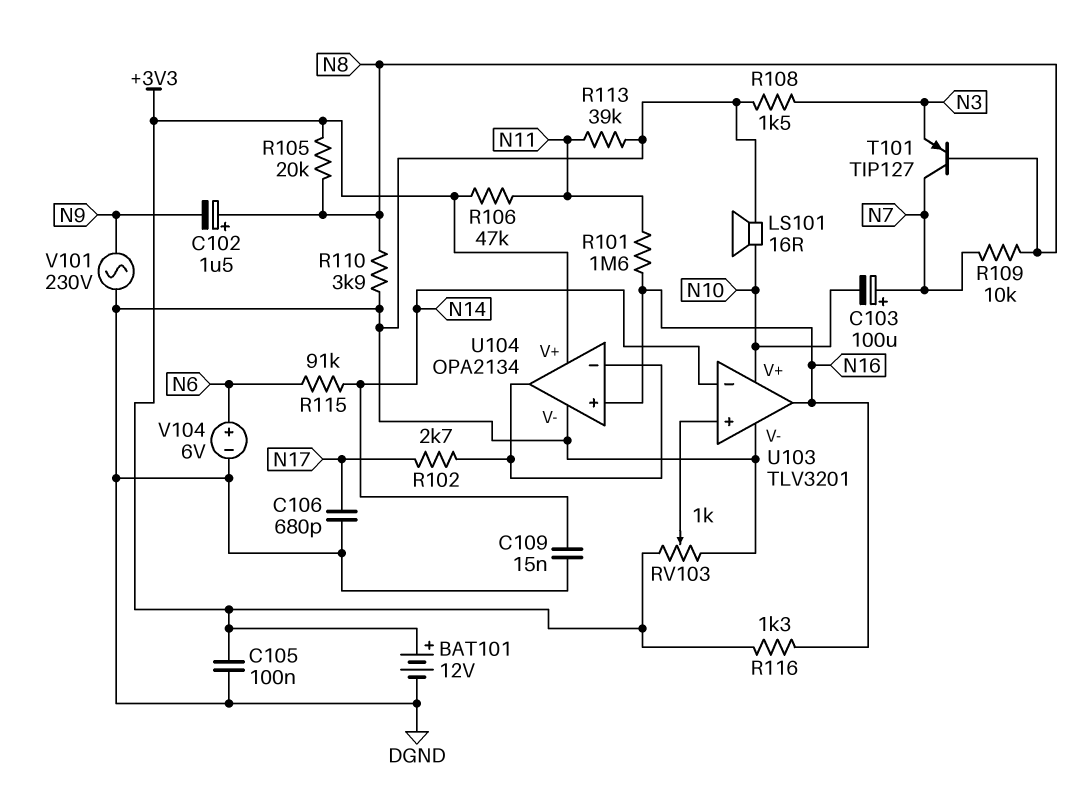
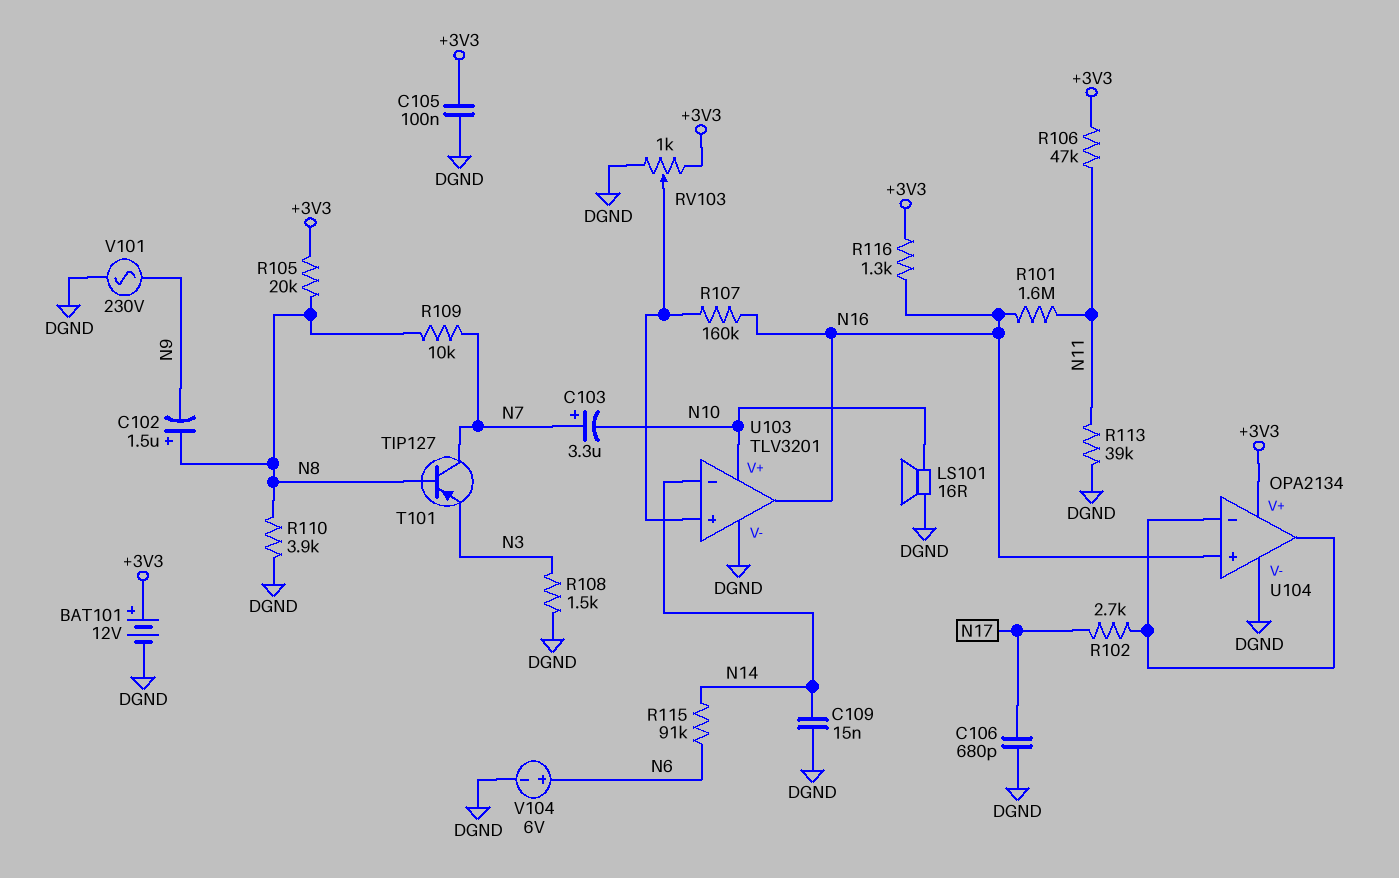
C103: 100uF (plus N7, minus N10) -> 3.3uF (plus N7, minus N10)
R107: none -> 160k (N16, U103/in+)

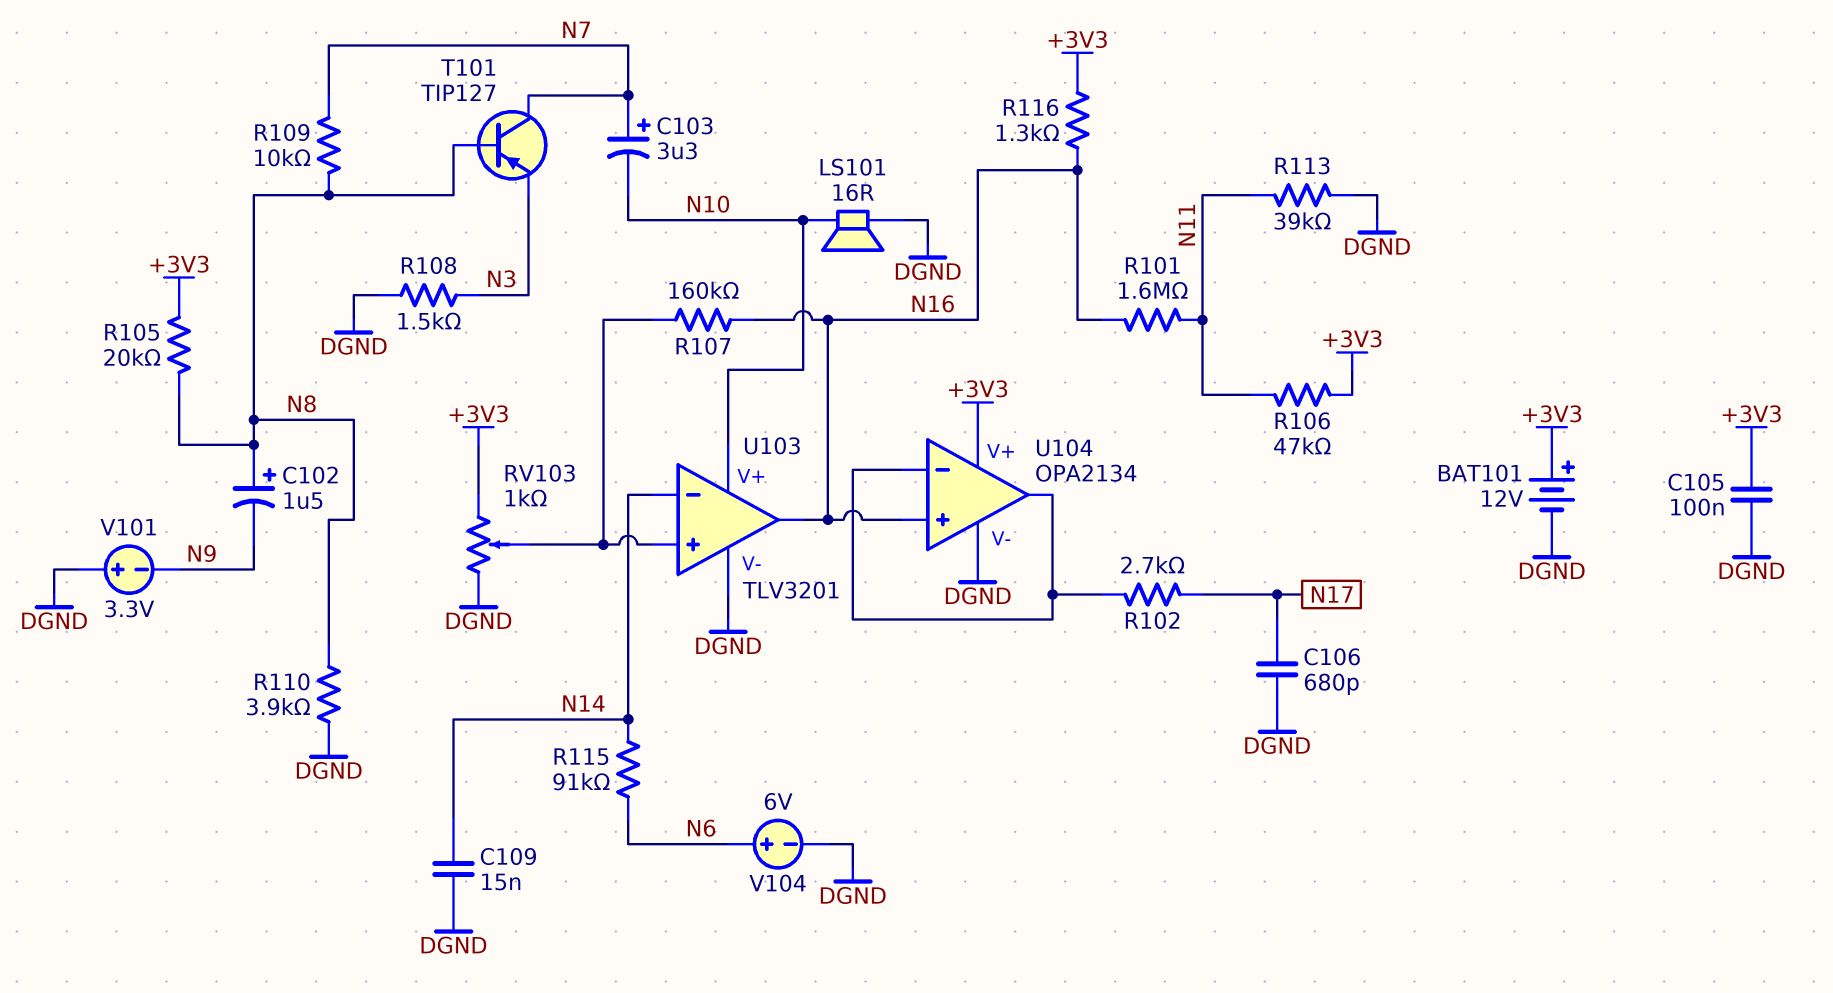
V101: AC 230V (DGND, N9) -> 3.3V (plus DGND, minus N9)

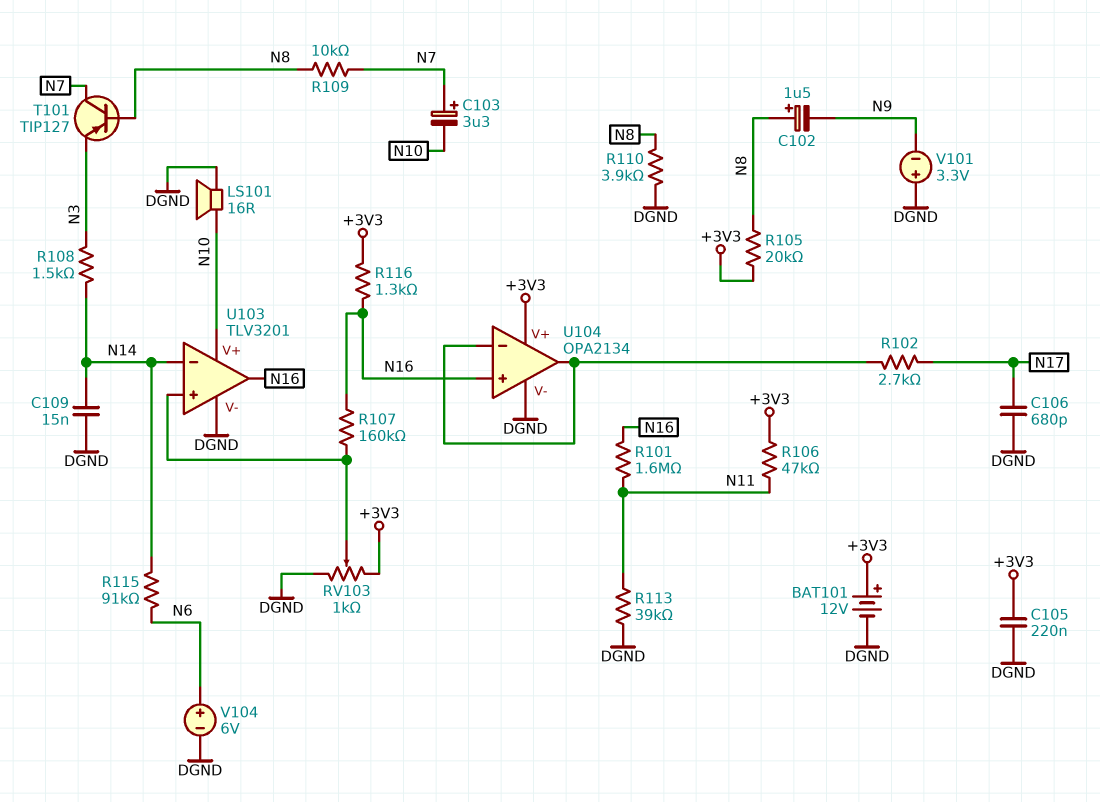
C105: 100nF (+3V3, DGND) -> 220nF (+3V3, DGND)
R108: 1.5k (DGND, N3) -> 1.5k (N3, N14)

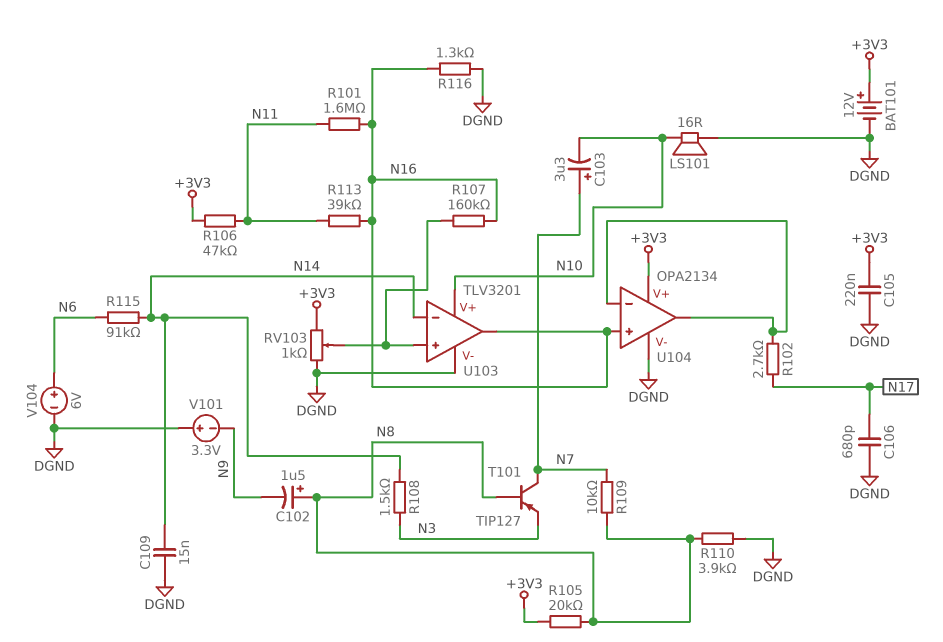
R113: 39k (DGND, N11) -> 39k (N11, N16)
R116: 1.3k (+3V3, N16) -> 1.3k (DGND, N16)

